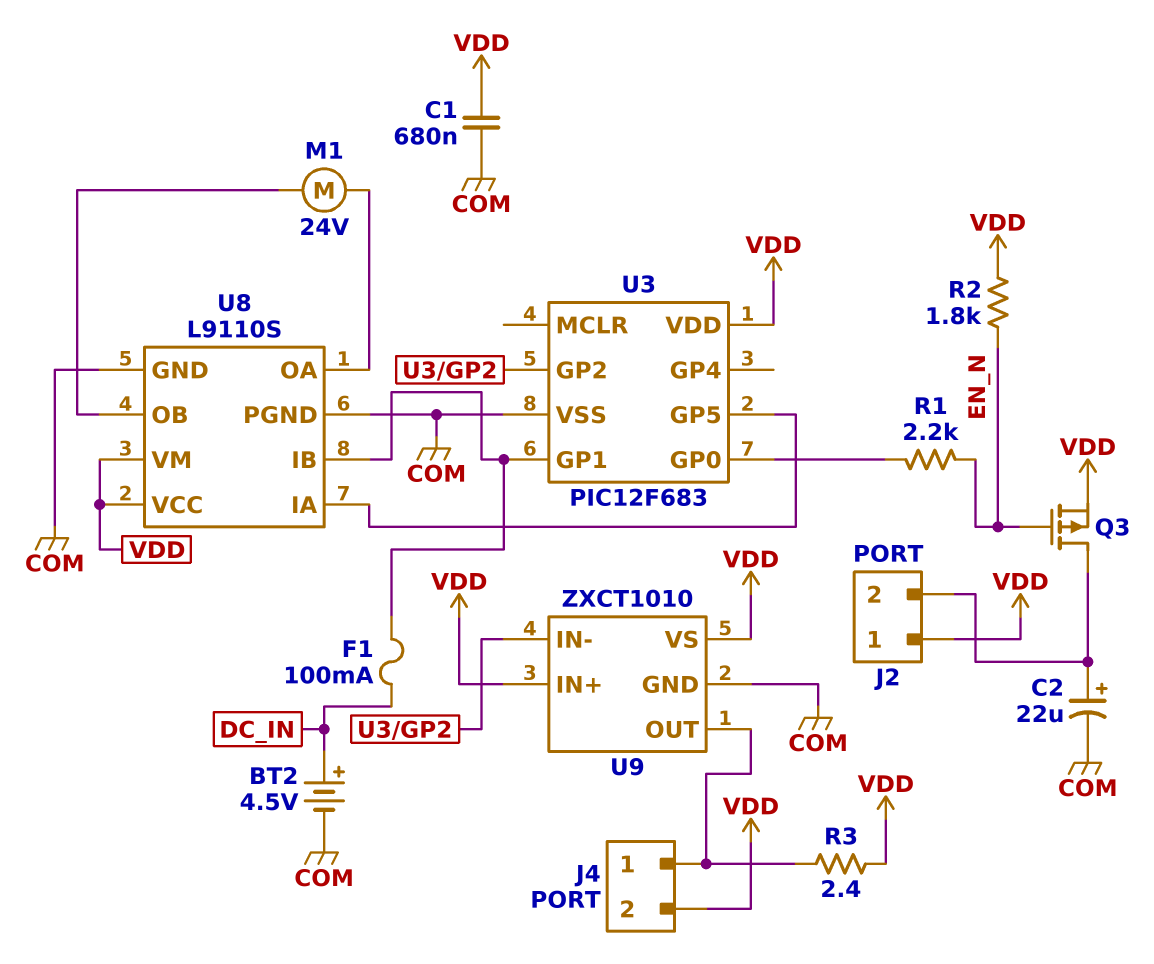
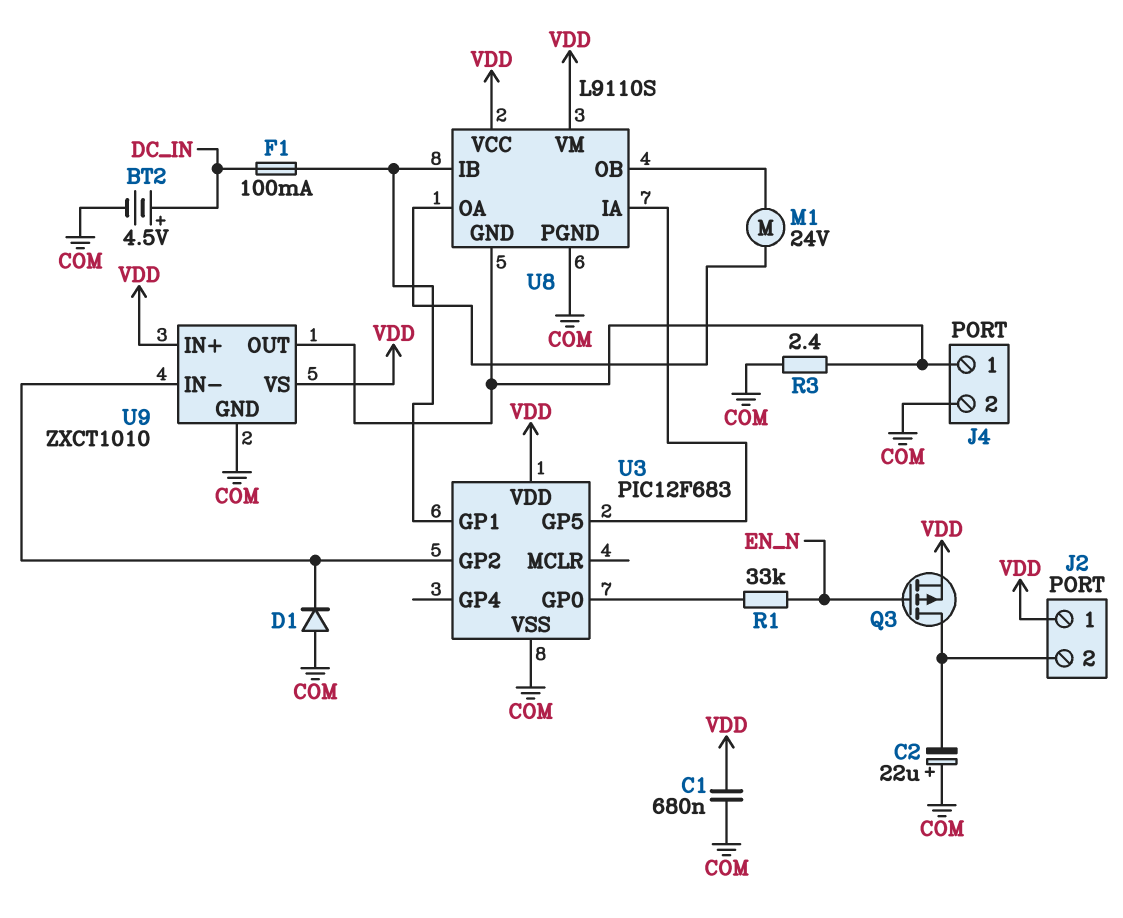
C2: 22uF (plus J2/2, minus COM) -> 22uF (plus COM, minus J2/2)
D1: none -> diode (A COM, K U3/GP2)
J4 pin 2: VDD -> COM
R1: 2.2k (EN_N, U3/GP0) -> 33k (EN_N, U3/GP0)
R2: 1.8k (EN_N, VDD) -> none
R3: 2.4 (J4/1, VDD) -> 2.4 (COM, J4/1)
U8 pin GND: COM -> J4/1

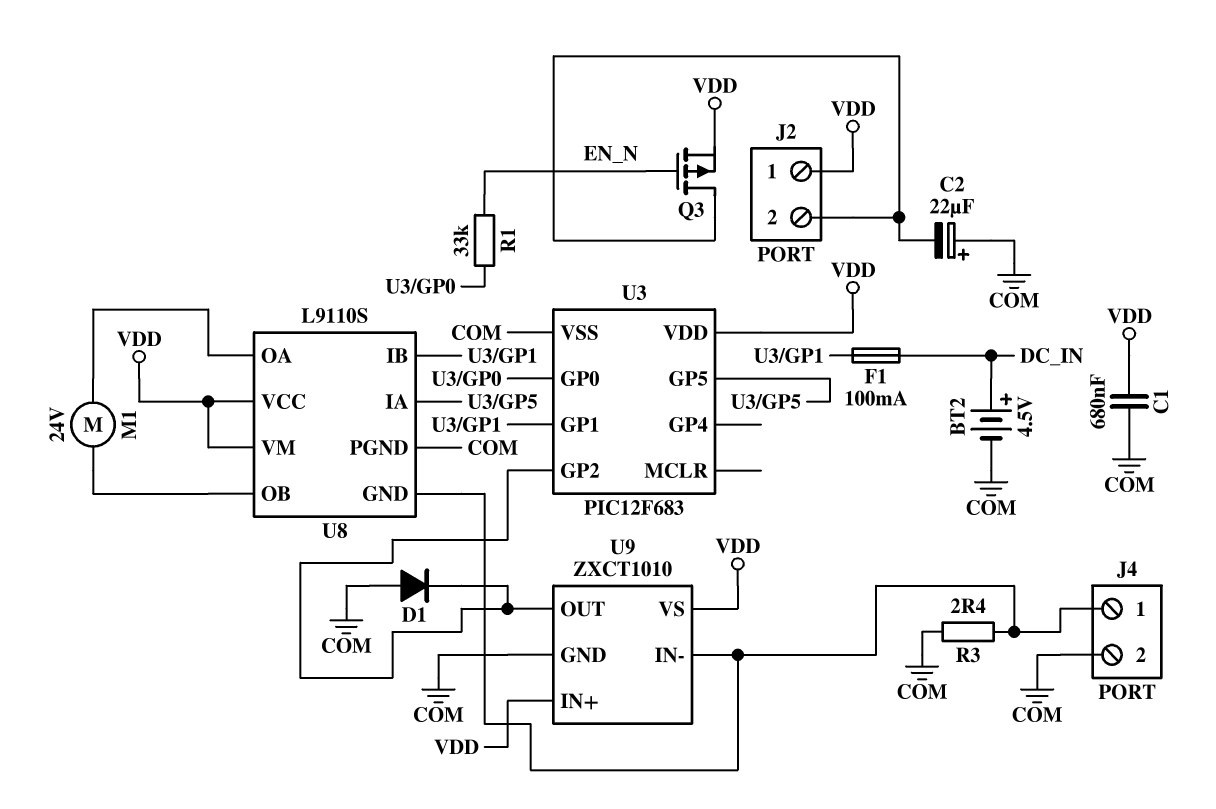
U9 pin IN-: U3/GP2 -> J4/1
U9 pin OUT: J4/1 -> U3/GP2

